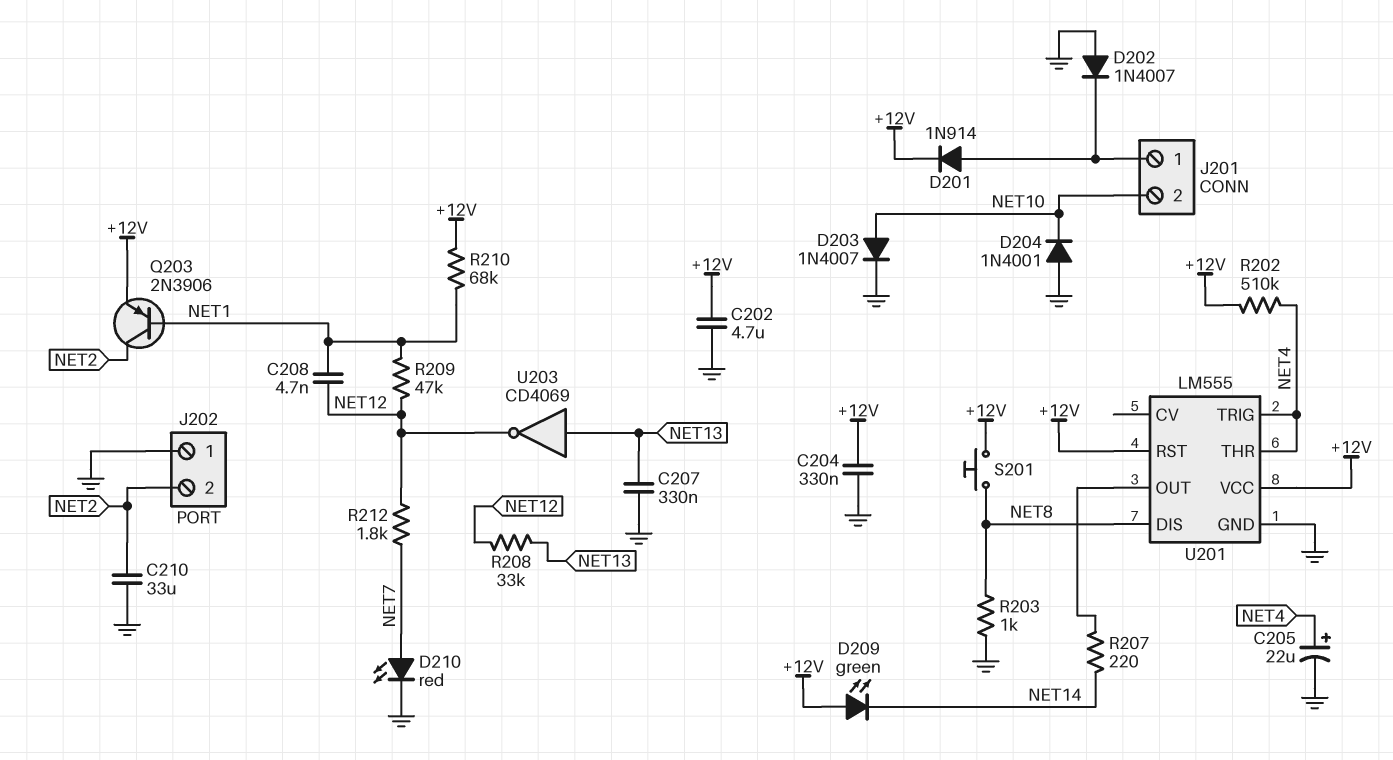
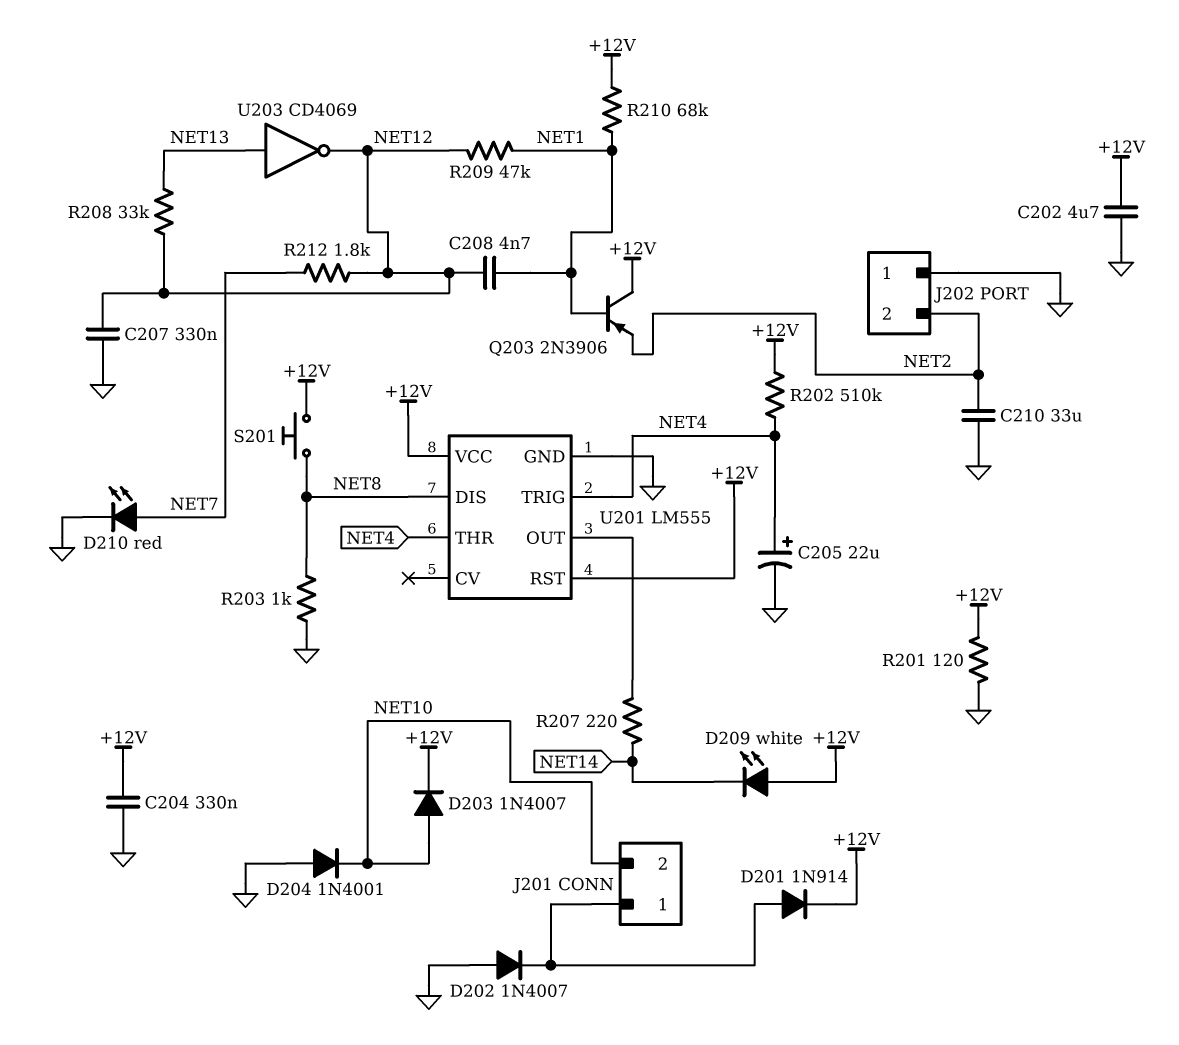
C207: 330nF (GND, NET13) -> 330nF (GND, NET12)
D203: diode 1N4007 (A NET10, K GND) -> diode 1N4007 (A NET10, K +12V)
D209: LED green (A +12V, K NET14) -> LED white (A +12V, K NET14)
Q203: PNP 2N3906 (B NET1, C NET2, E +12V) -> PNP 2N3906 (B NET1, C +12V, E NET2)
R201: none -> 120 (+12V, GND)

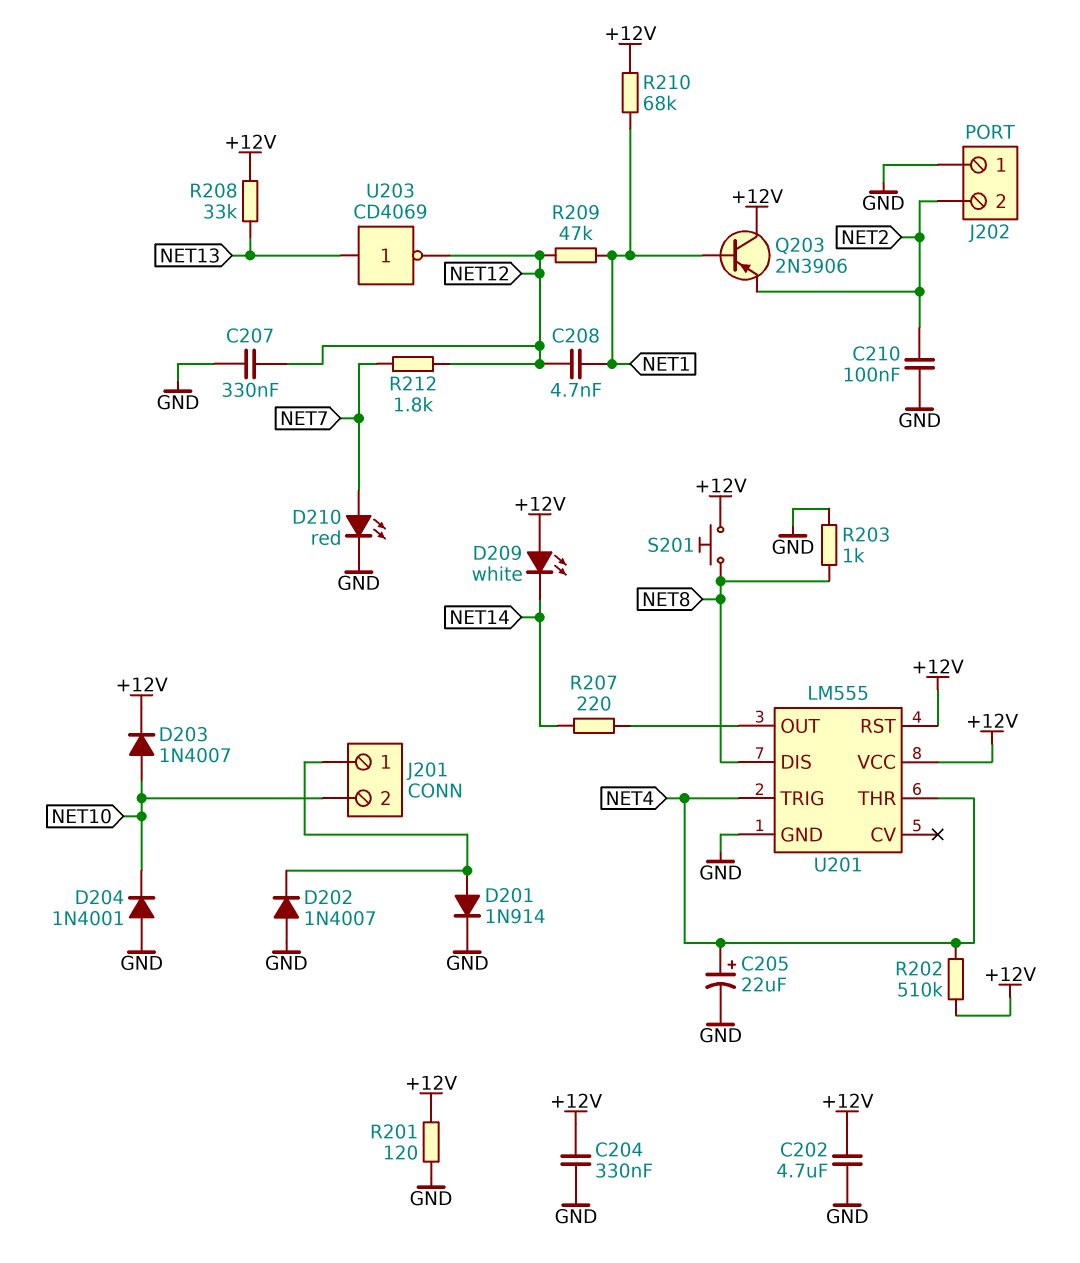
C210: 33uF (GND, NET2) -> 100nF (GND, NET2)
D201: diode 1N914 (A J201/1, K +12V) -> diode 1N914 (A J201/1, K GND)
R208: 33k (NET12, NET13) -> 33k (+12V, NET13)

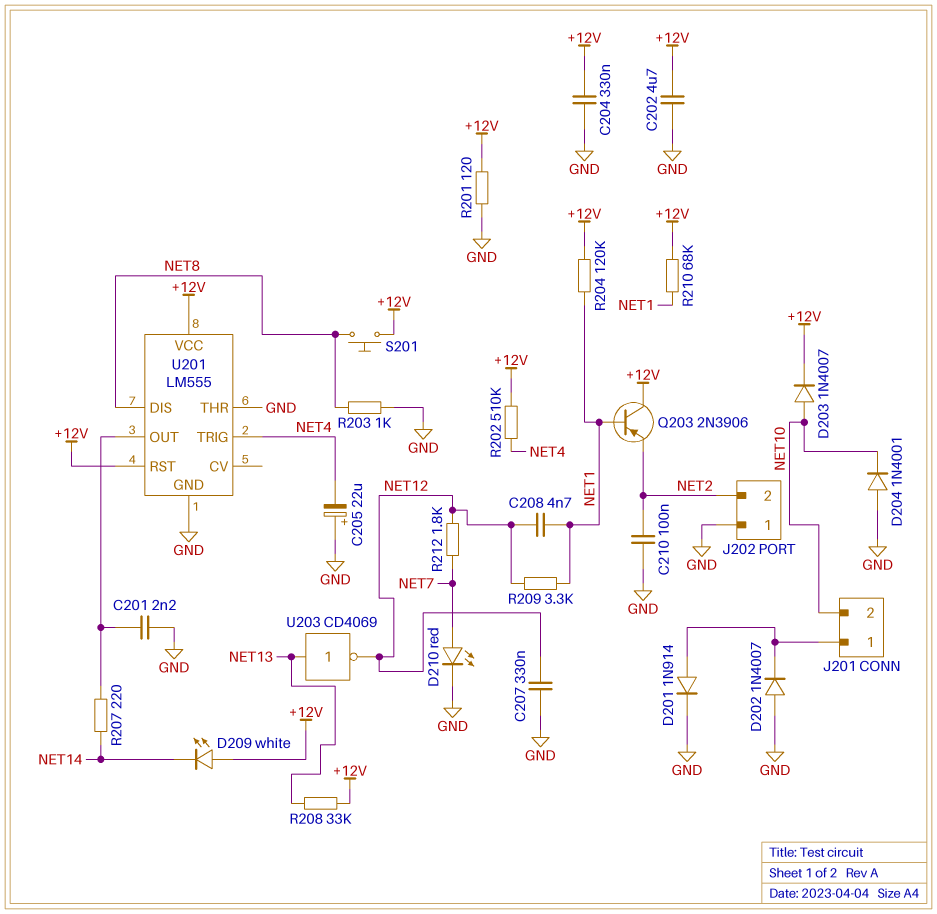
C201: none -> 2.2nF (GND, U201/OUT)
C205: 22uF (plus NET4, minus GND) -> 22uF (plus GND, minus NET4)
R204: none -> 120k (+12V, NET1)
R209: 47k (NET1, NET12) -> 3.3k (NET1, NET12)
U201 pin THR: NET4 -> GND

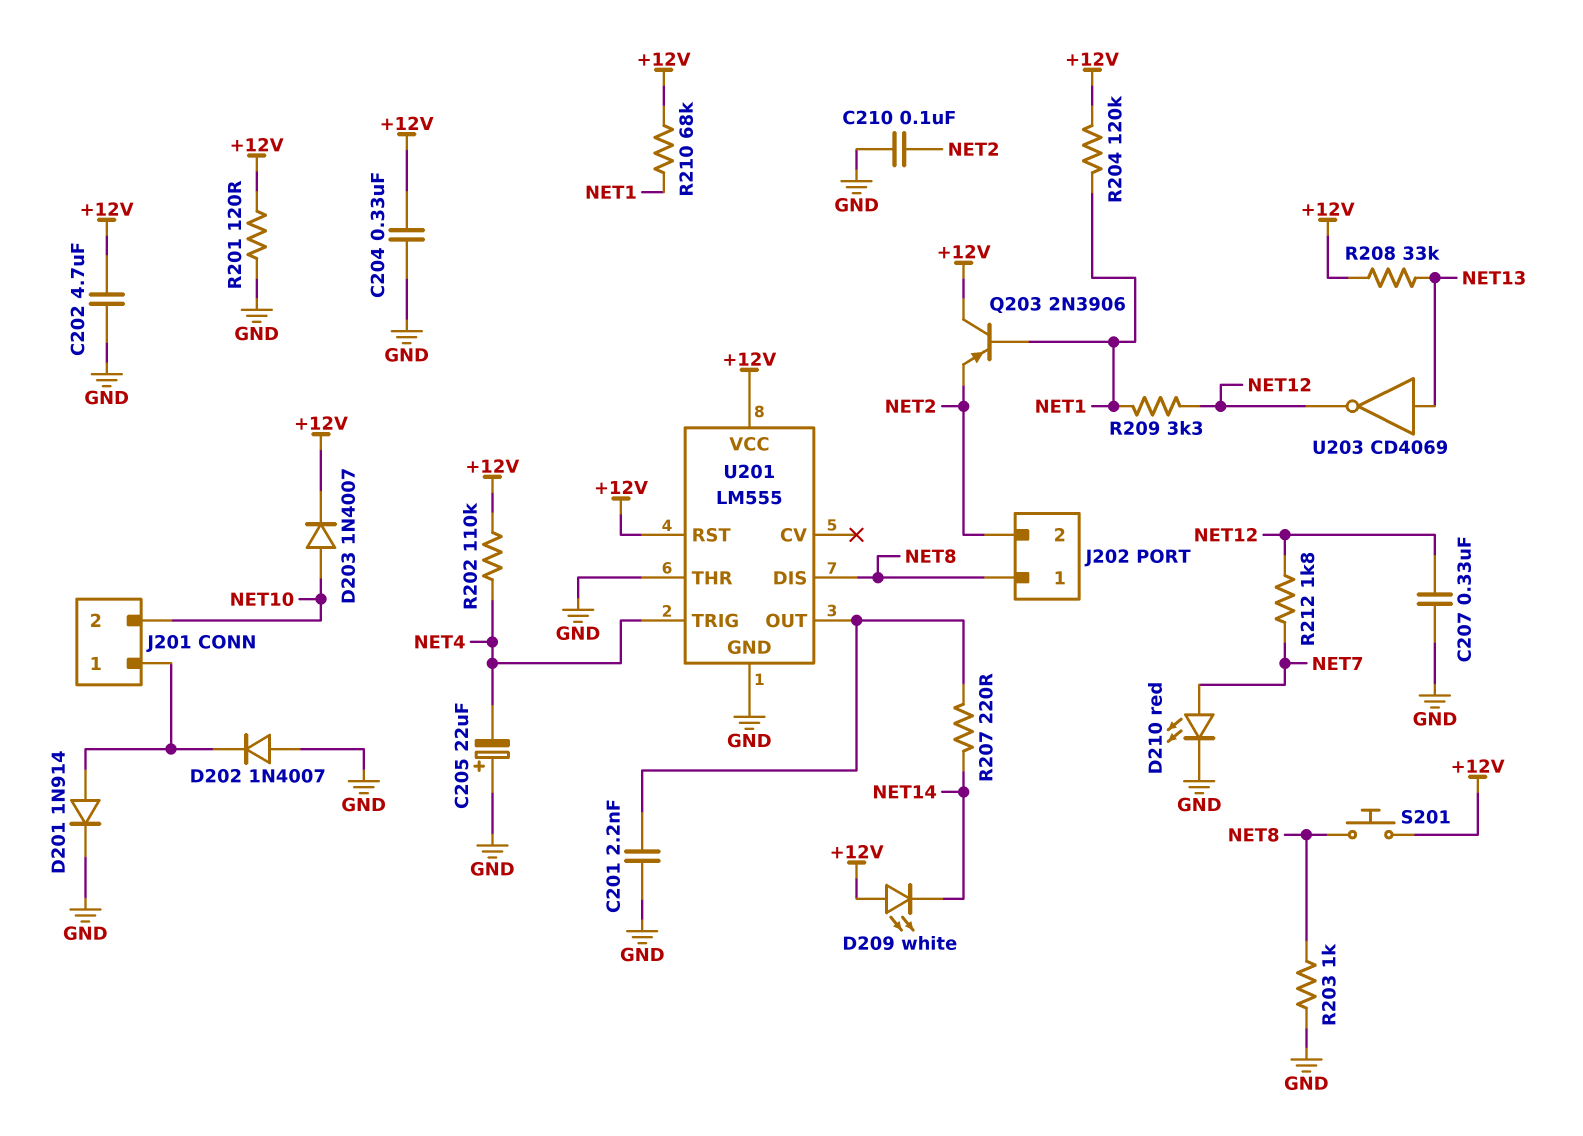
C208: 4.7nF (NET1, NET12) -> none
D204: diode 1N4001 (A GND, K NET10) -> none
J202 pin 1: GND -> NET8
R202: 510k (+12V, NET4) -> 110k (+12V, NET4)

